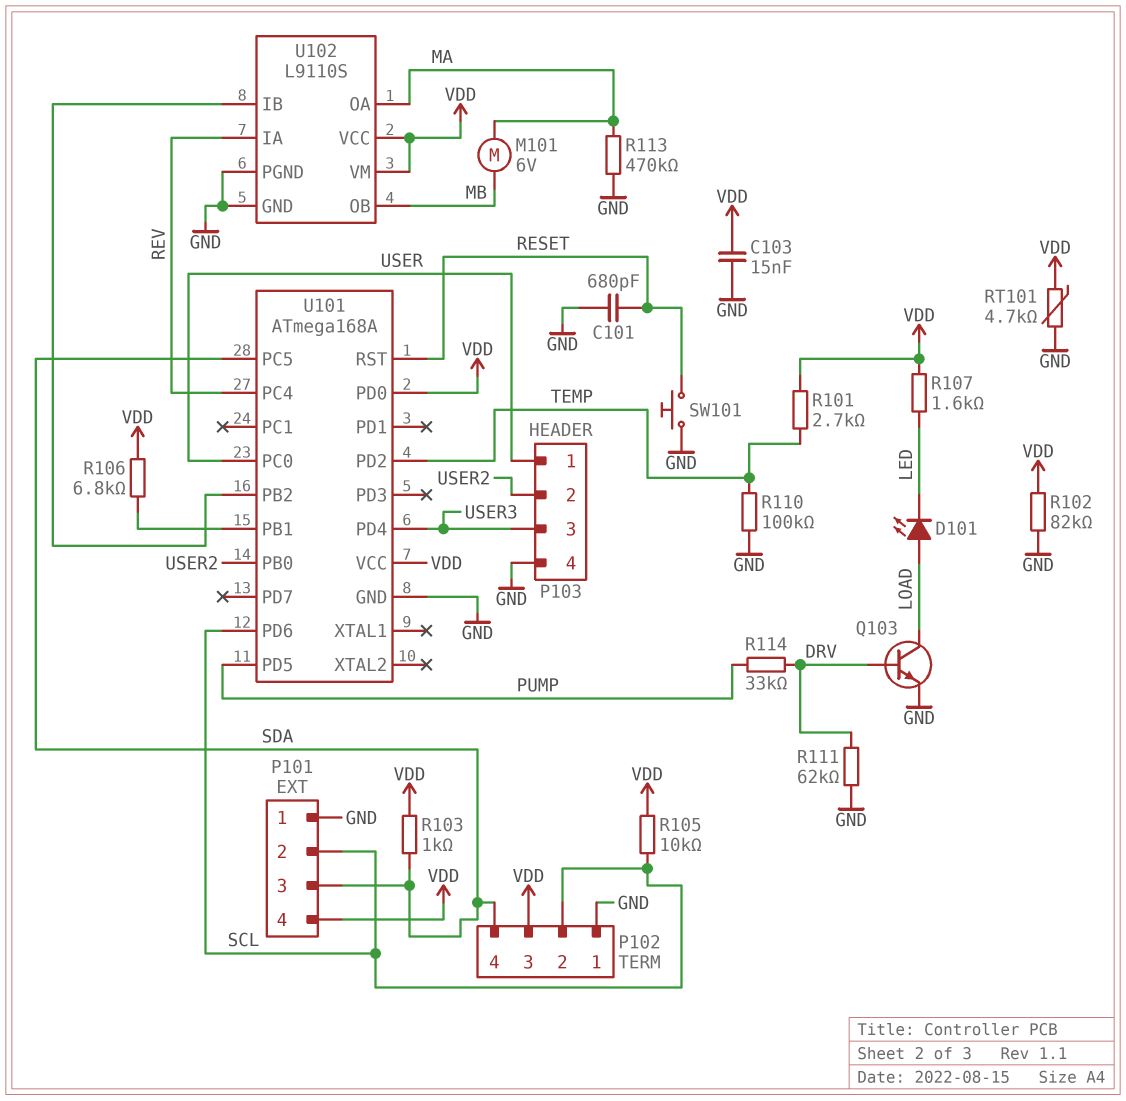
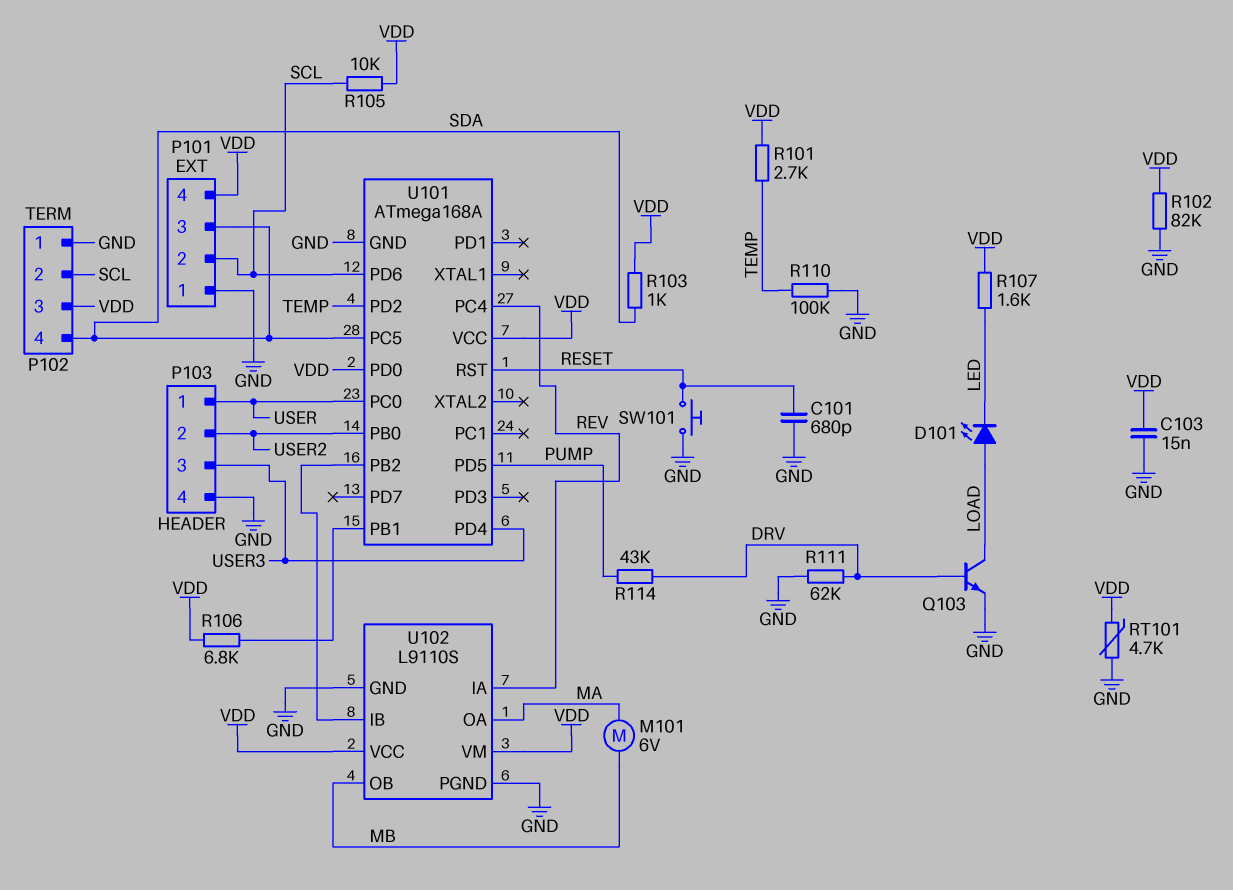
R113: 470k (GND, MA) -> none
R114: 33k (DRV, PUMP) -> 43k (DRV, PUMP)

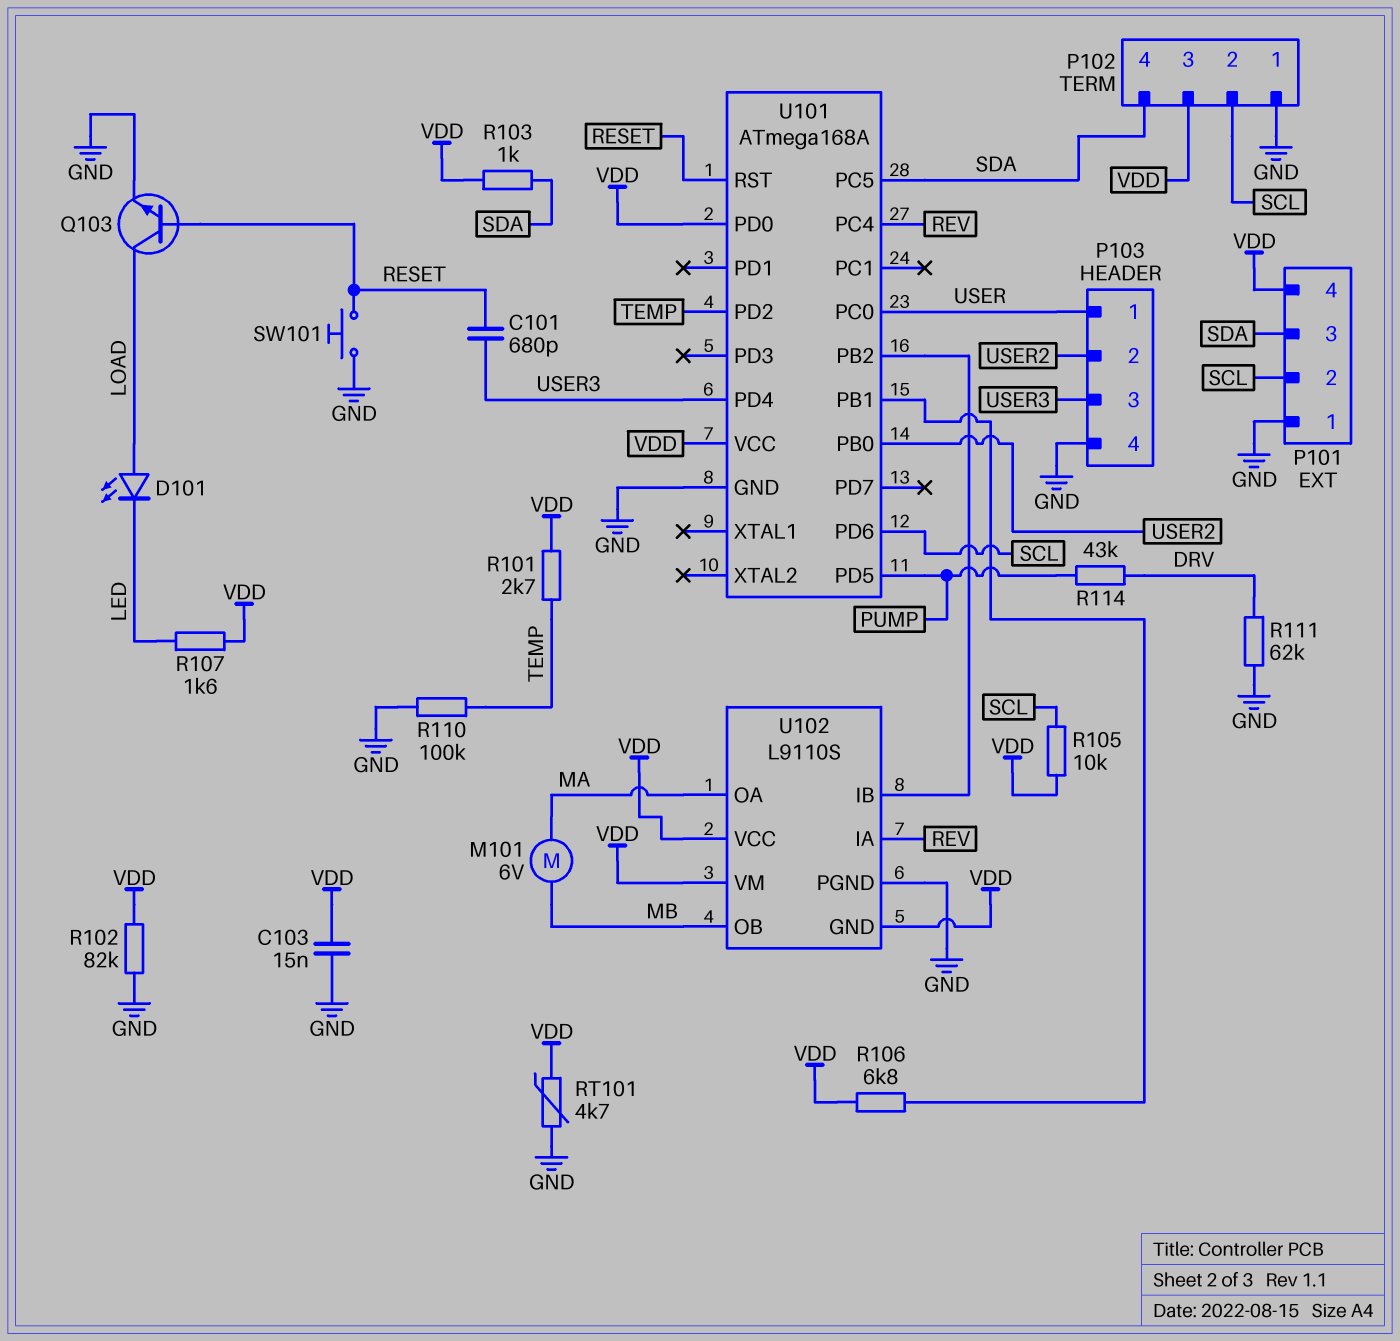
C101: 680pF (GND, RESET) -> 680pF (RESET, USER3)
Q103: NPN (B DRV, C LOAD, E GND) -> NPN (B RESET, C LOAD, E GND)
U102 pin GND: GND -> VDD

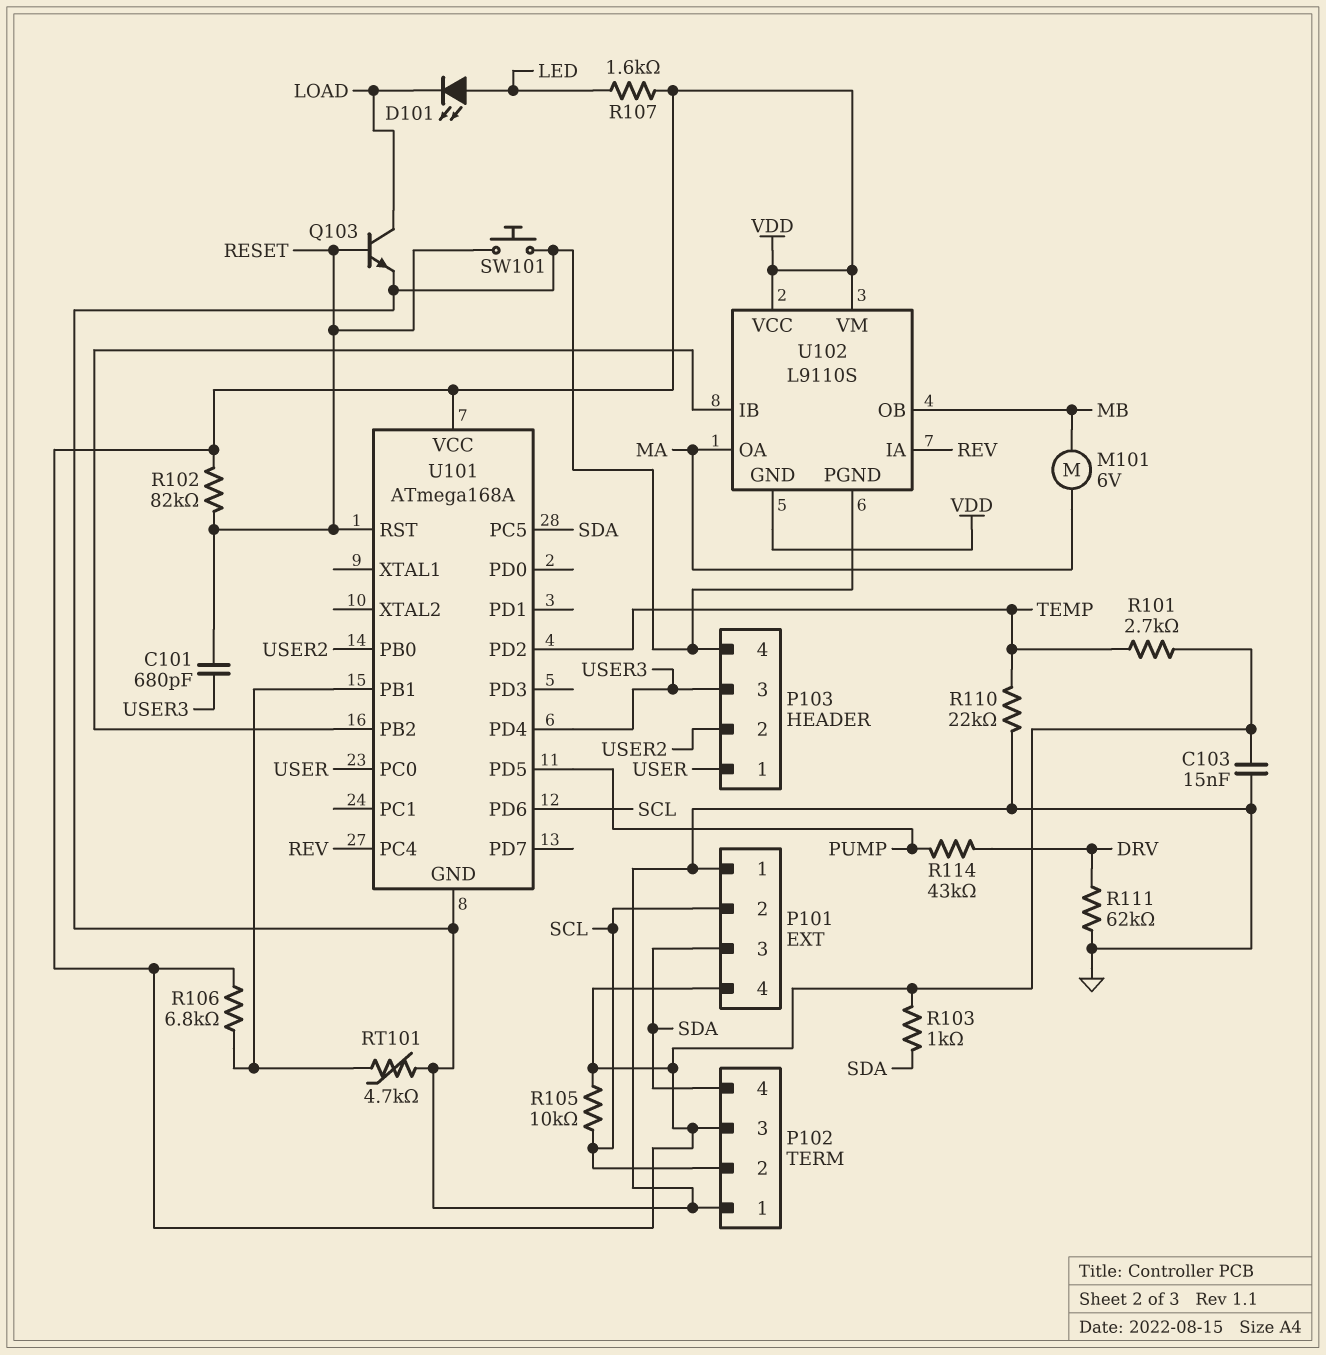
D101: LED (A LOAD, K LED) -> LED (A LED, K LOAD)
R102: 82k (GND, VDD) -> 82k (RESET, VDD)
R110: 100k (GND, TEMP) -> 22k (GND, TEMP)
RT101: 4.7k (GND, VDD) -> 4.7k (GND, U101/PB1)
U101 pin PD0: VDD -> none

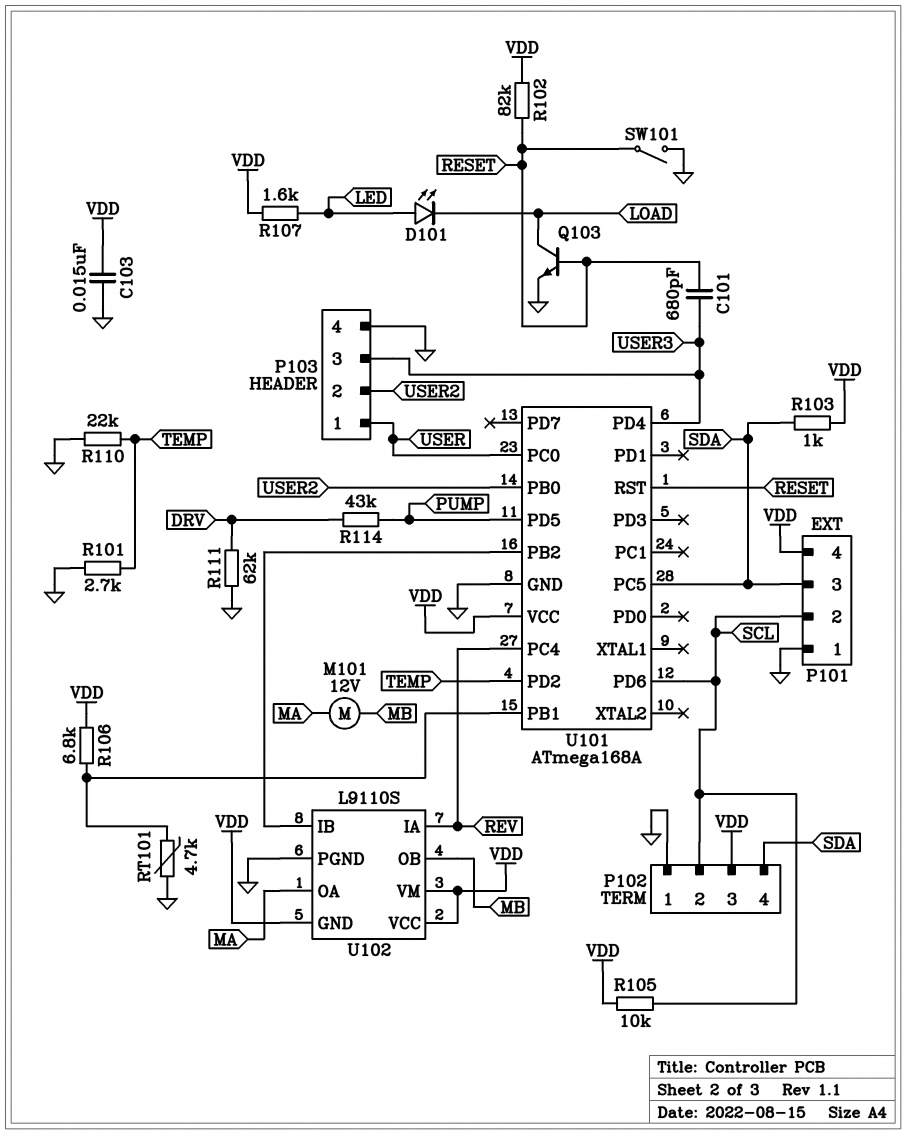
M101: motor 6V (MA, MB) -> motor 12V (MA, MB)
R101: 2.7k (TEMP, VDD) -> 2.7k (GND, TEMP)
SW101: button (GND, RESET) -> switch (GND, RESET)

